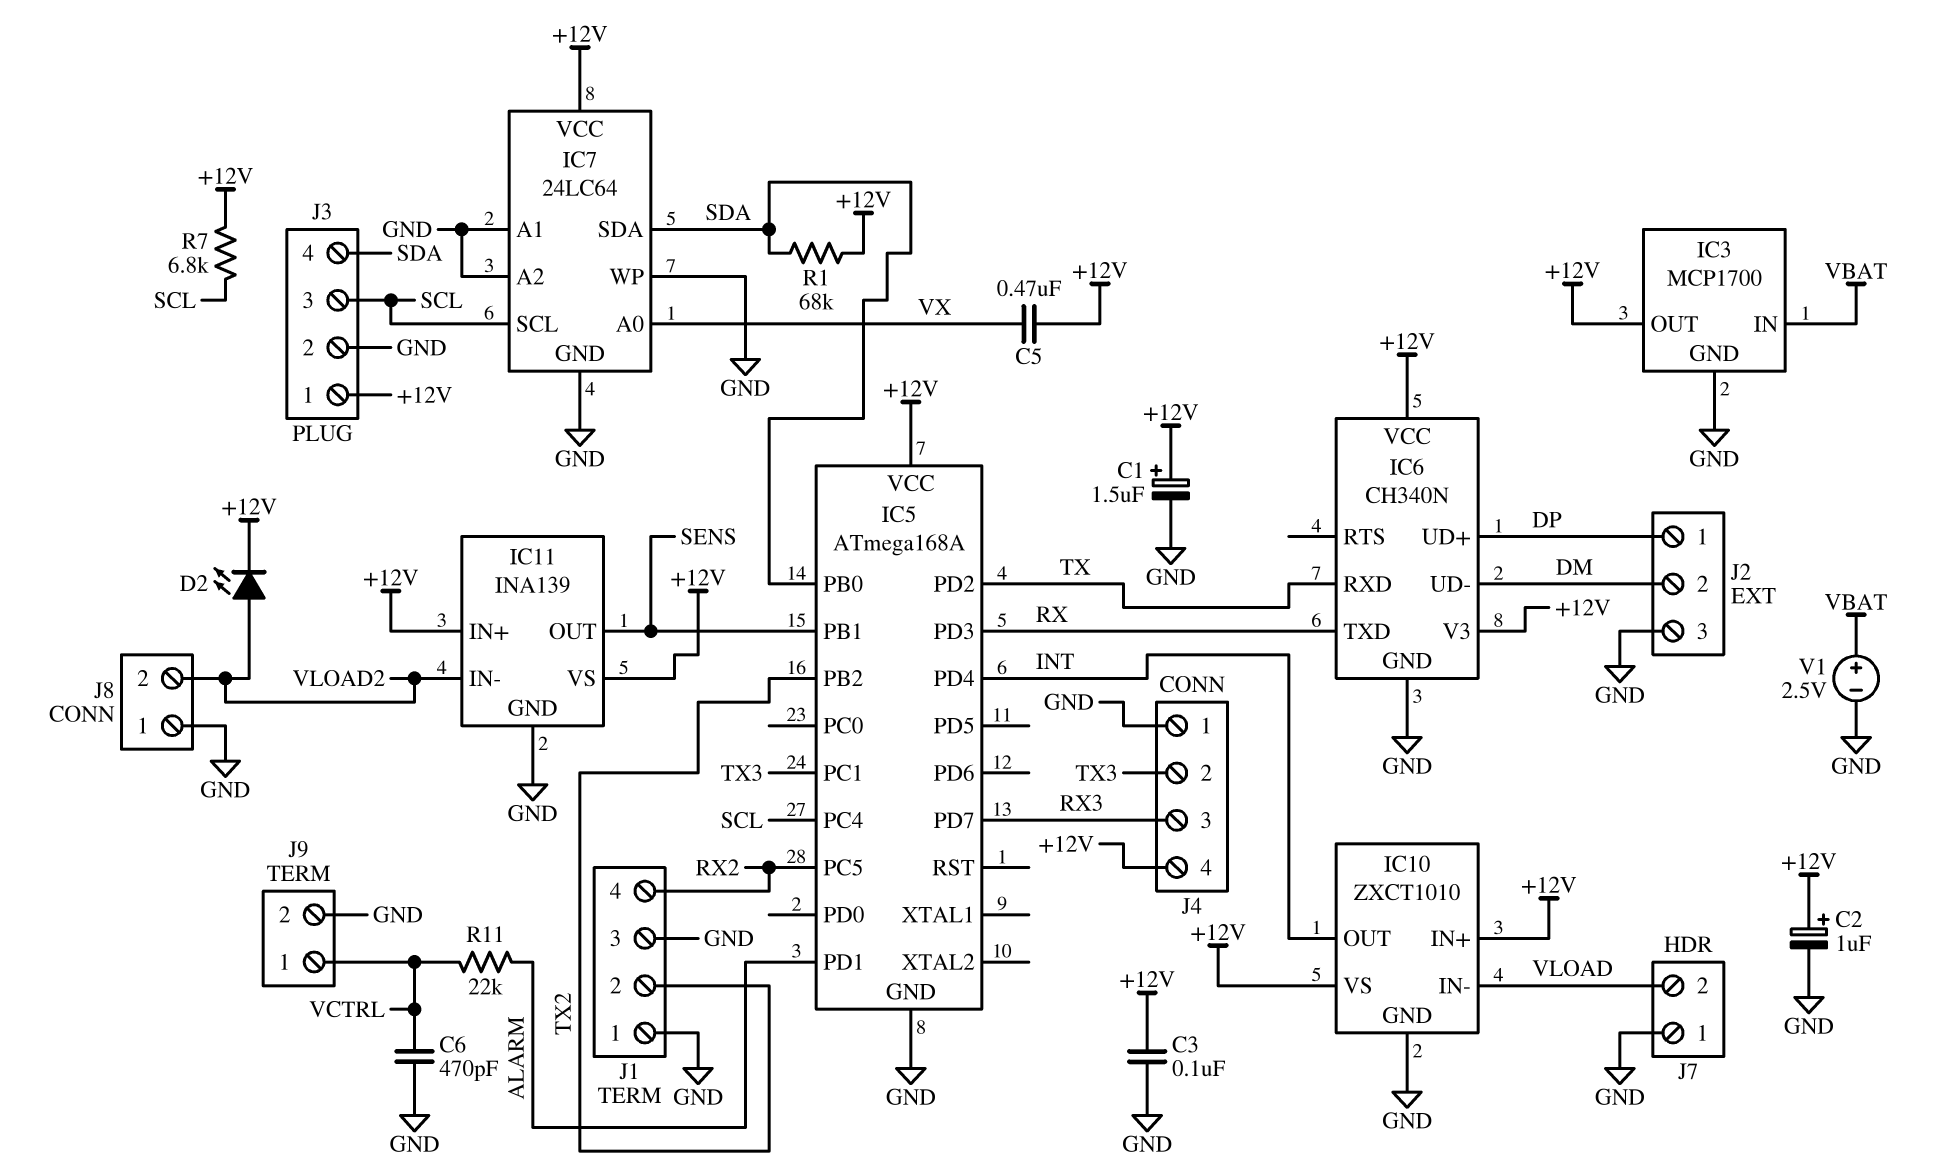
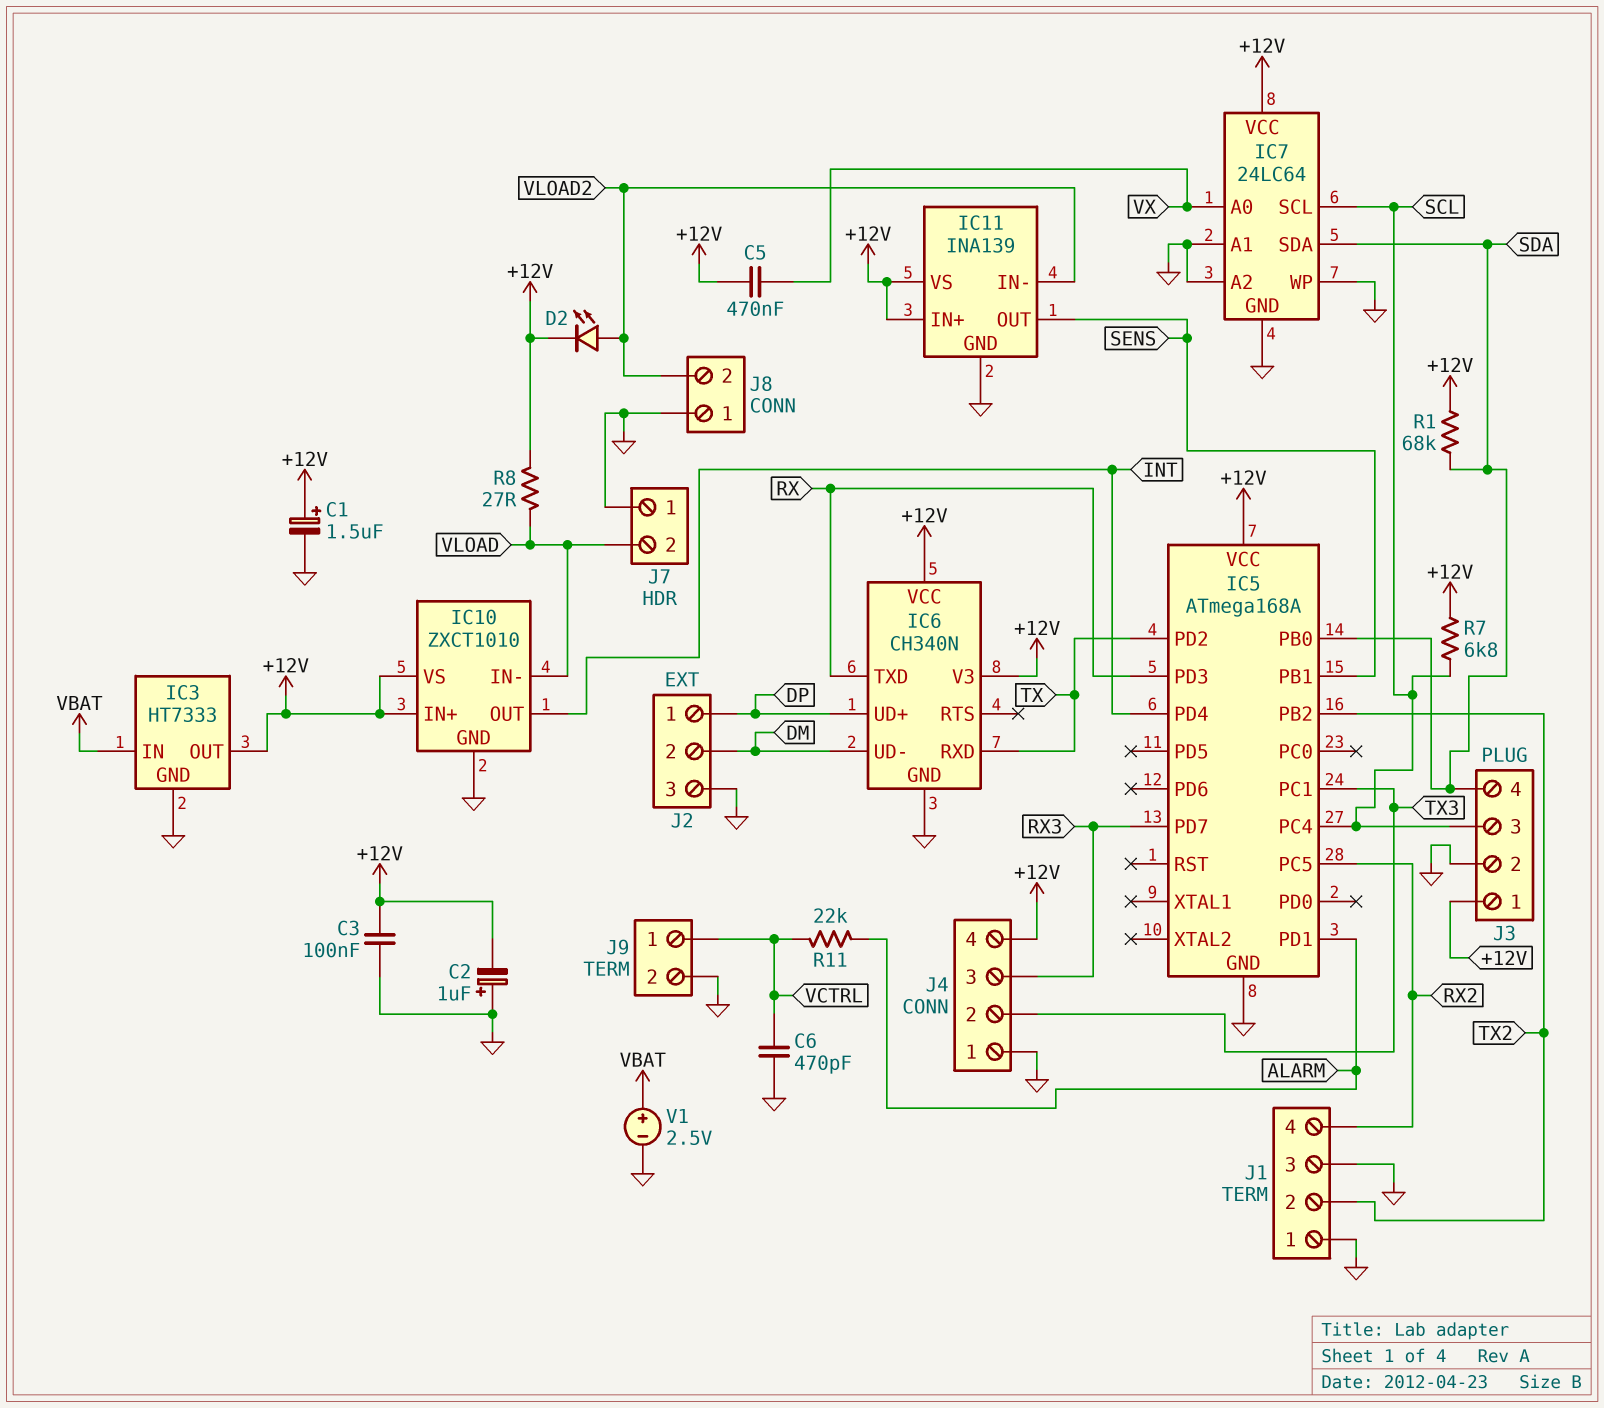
C2: 1uF (plus +12V, minus GND) -> 1uF (plus GND, minus +12V)
IC3: MCP1700 -> HT7333
R8: none -> 27 (+12V, VLOAD)

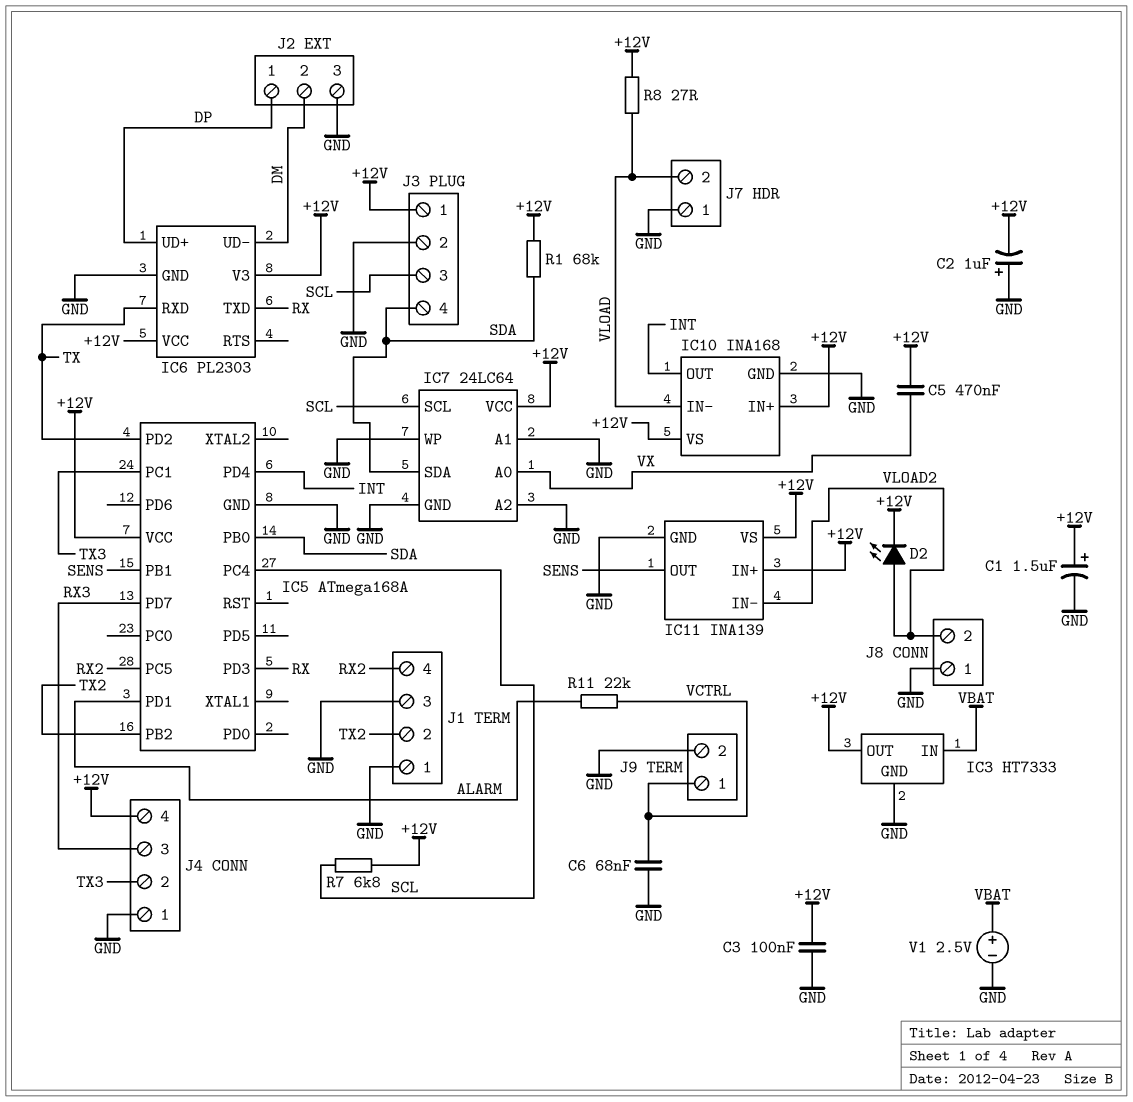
C6: 470pF (GND, VCTRL) -> 68nF (GND, VCTRL)
IC6: CH340N -> PL2303
IC10: ZXCT1010 -> INA168

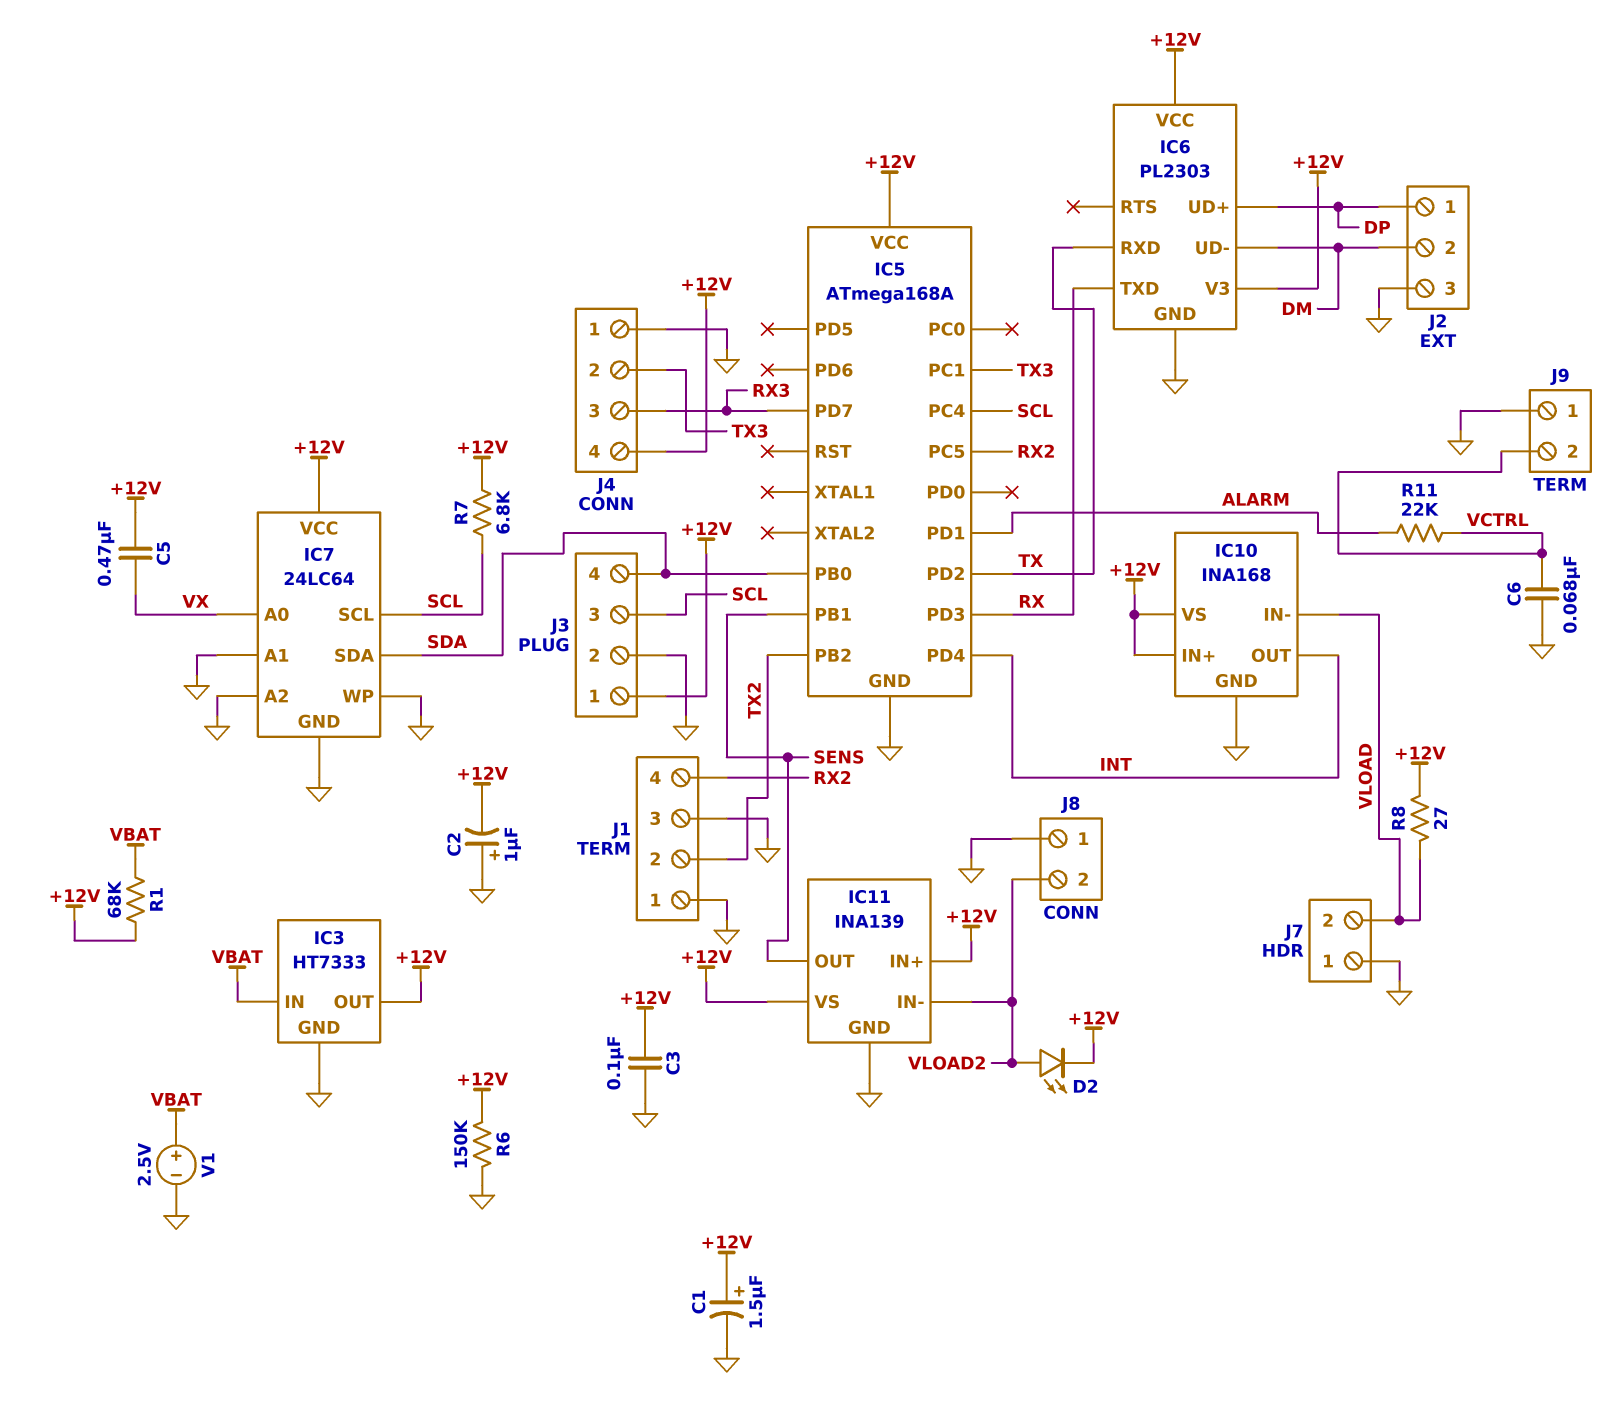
J9 pin 1: VCTRL -> GND
J9 pin 2: GND -> VCTRL
R1: 68k (+12V, SDA) -> 68k (+12V, VBAT)
R6: none -> 150k (+12V, GND)

